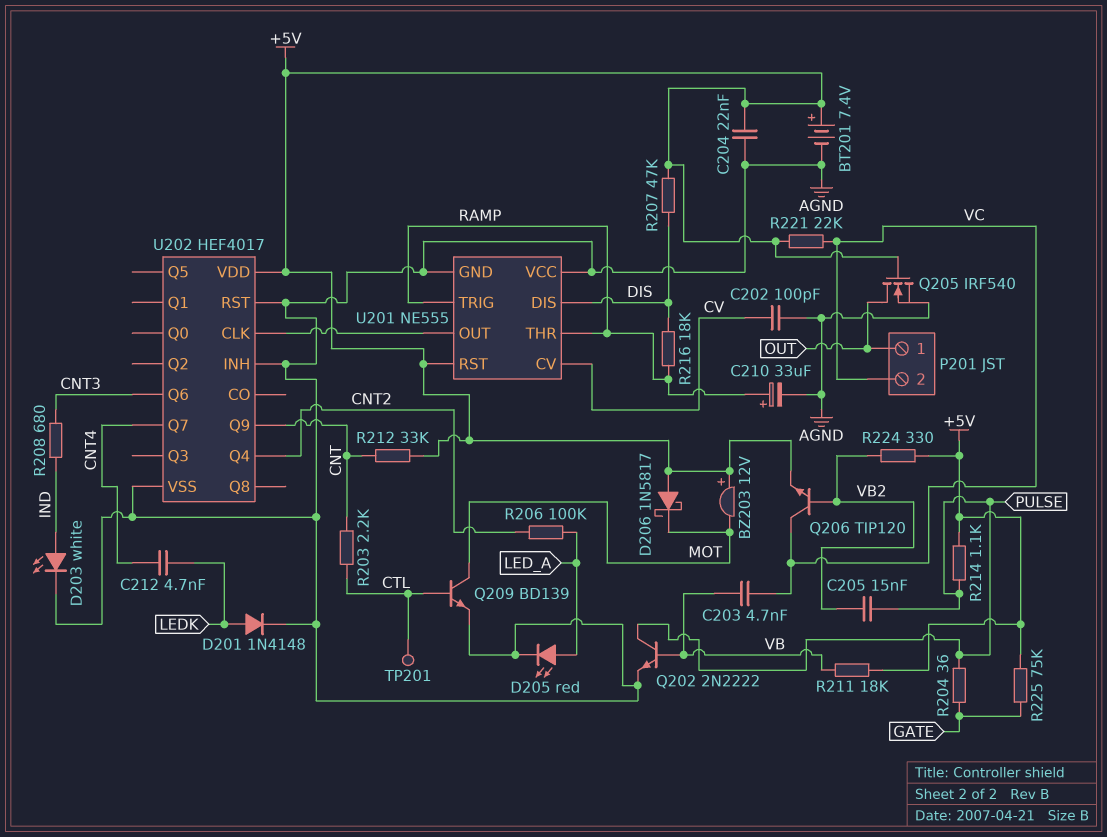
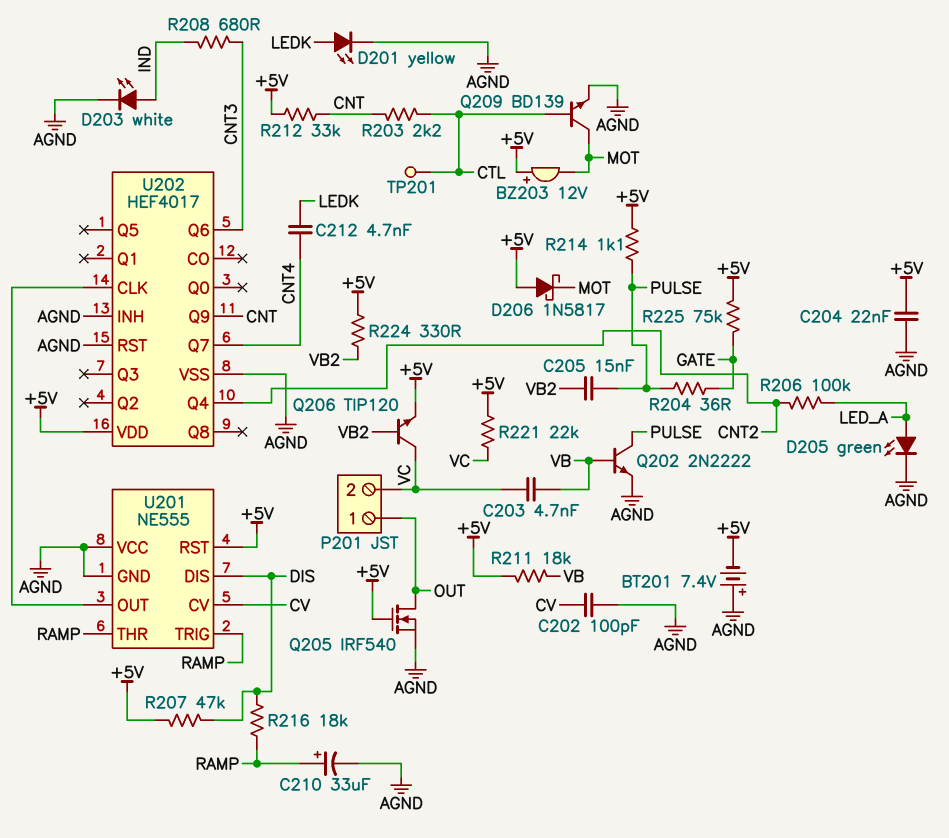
BT201: 7.4V (plus +5V, minus AGND) -> 7.4V (plus AGND, minus +5V)
D201: diode 1N4148 (A LEDK, K AGND) -> LED yellow (A LEDK, K AGND)
D205: LED red (A LED_A, K AGND) -> LED green (A LED_A, K AGND)

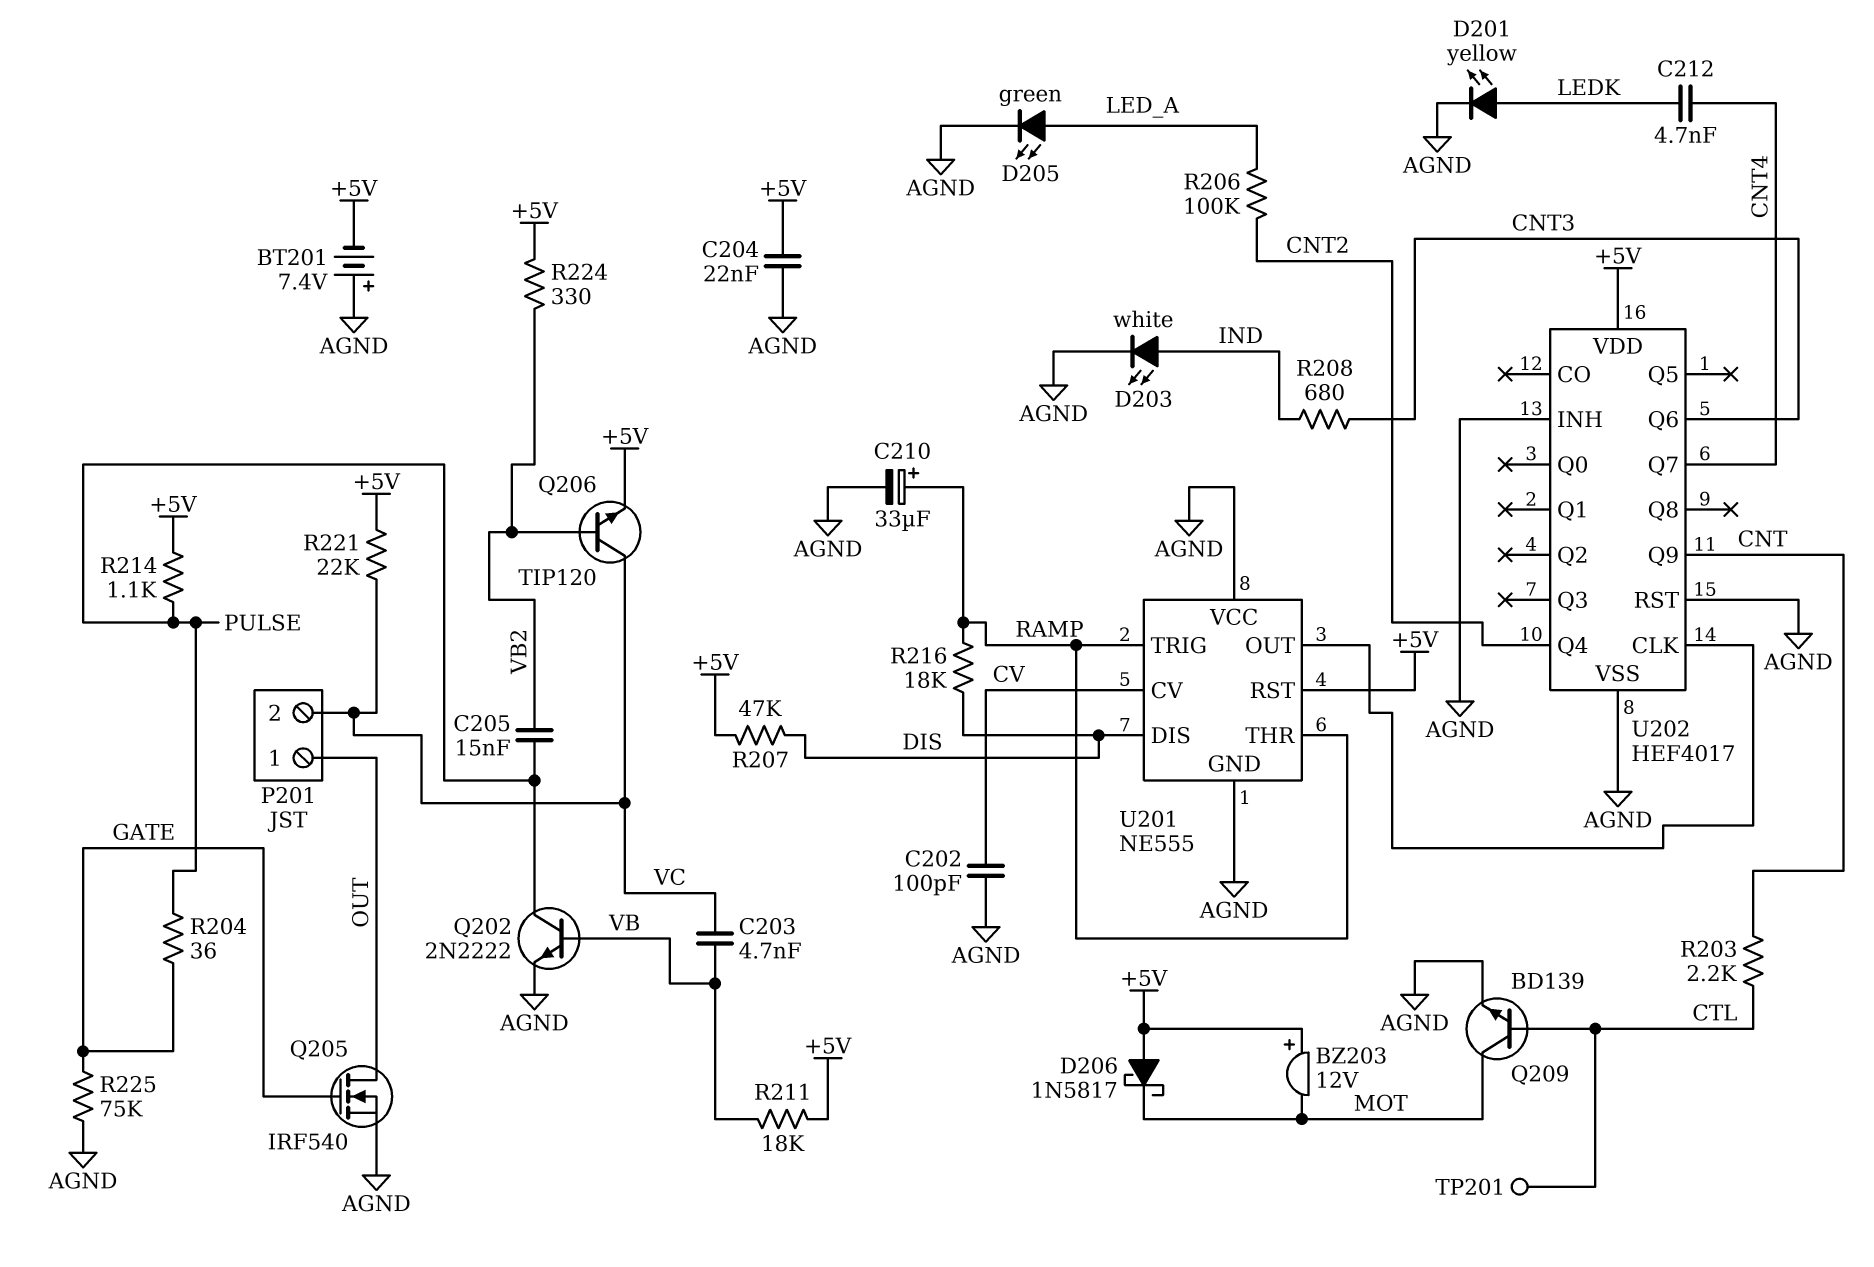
Q205: NMOS IRF540 (G +5V, D OUT, S AGND) -> NMOS IRF540 (G GATE, D OUT, S AGND)
R212: 33k (+5V, CNT) -> none
R225: 75k (+5V, GATE) -> 75k (AGND, GATE)

